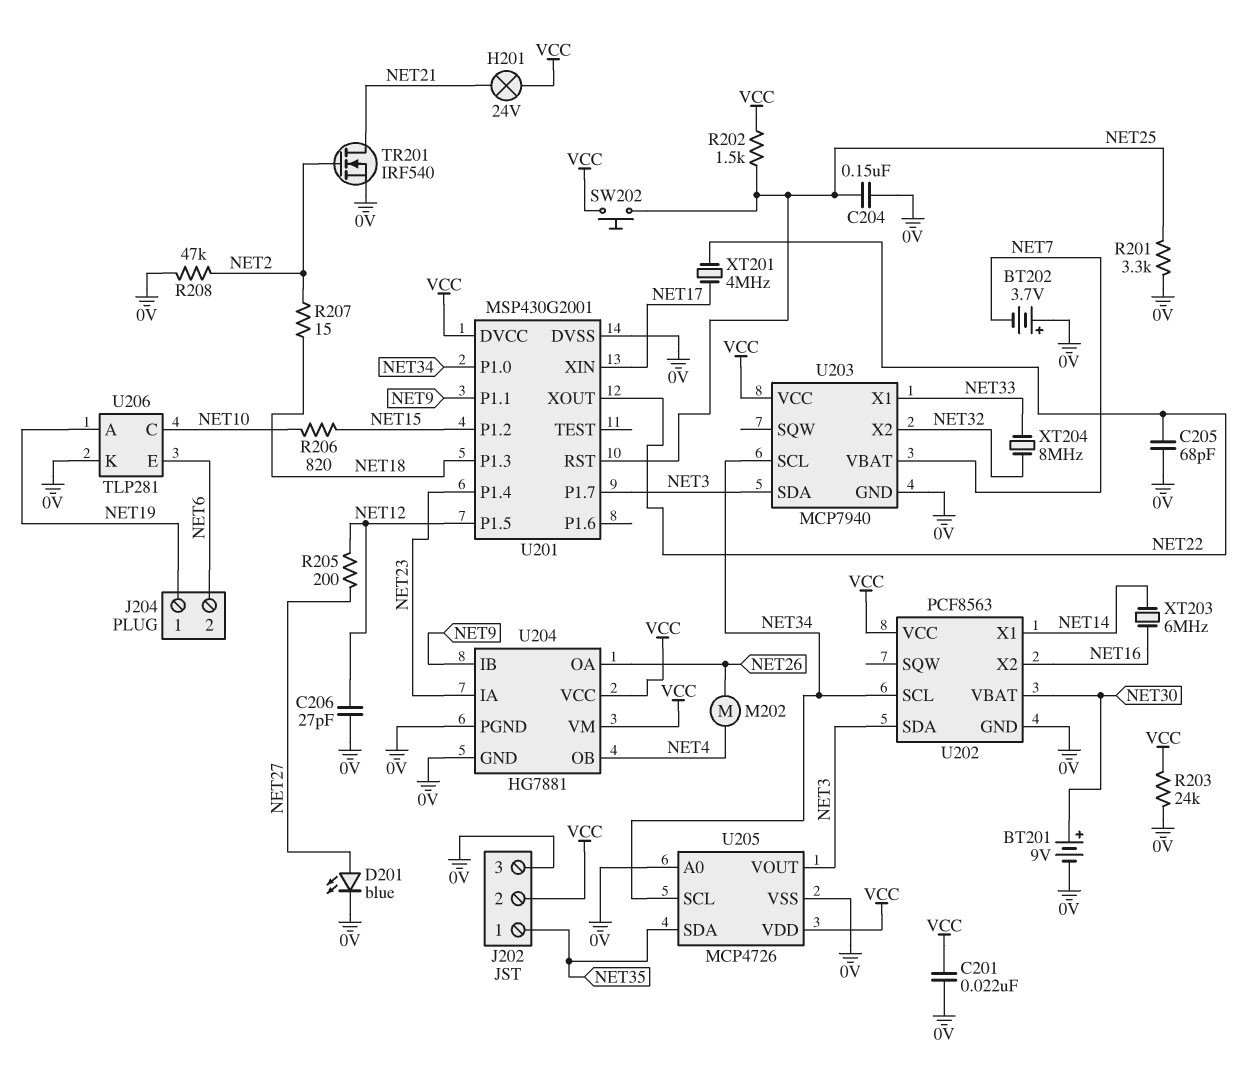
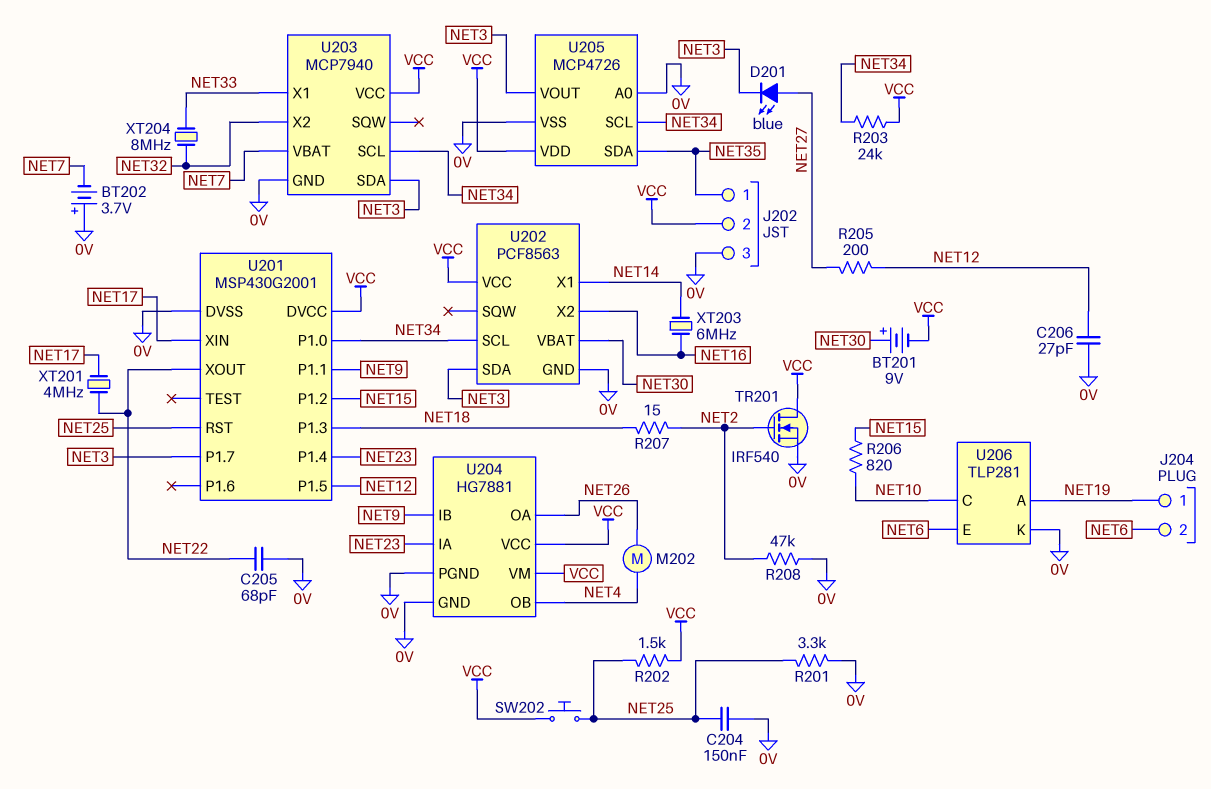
BT201: 9V (plus NET30, minus 0V) -> 9V (plus NET30, minus VCC)
C201: 22nF (0V, VCC) -> none
D201: LED blue (A NET27, K 0V) -> LED blue (A NET27, K NET3)
H201: lamp 24V (NET21, VCC) -> none
R203: 24k (0V, VCC) -> 24k (NET34, VCC)
TR201: NMOS IRF540 (G NET2, D NET21, S 0V) -> NMOS IRF540 (G NET2, D VCC, S 0V)

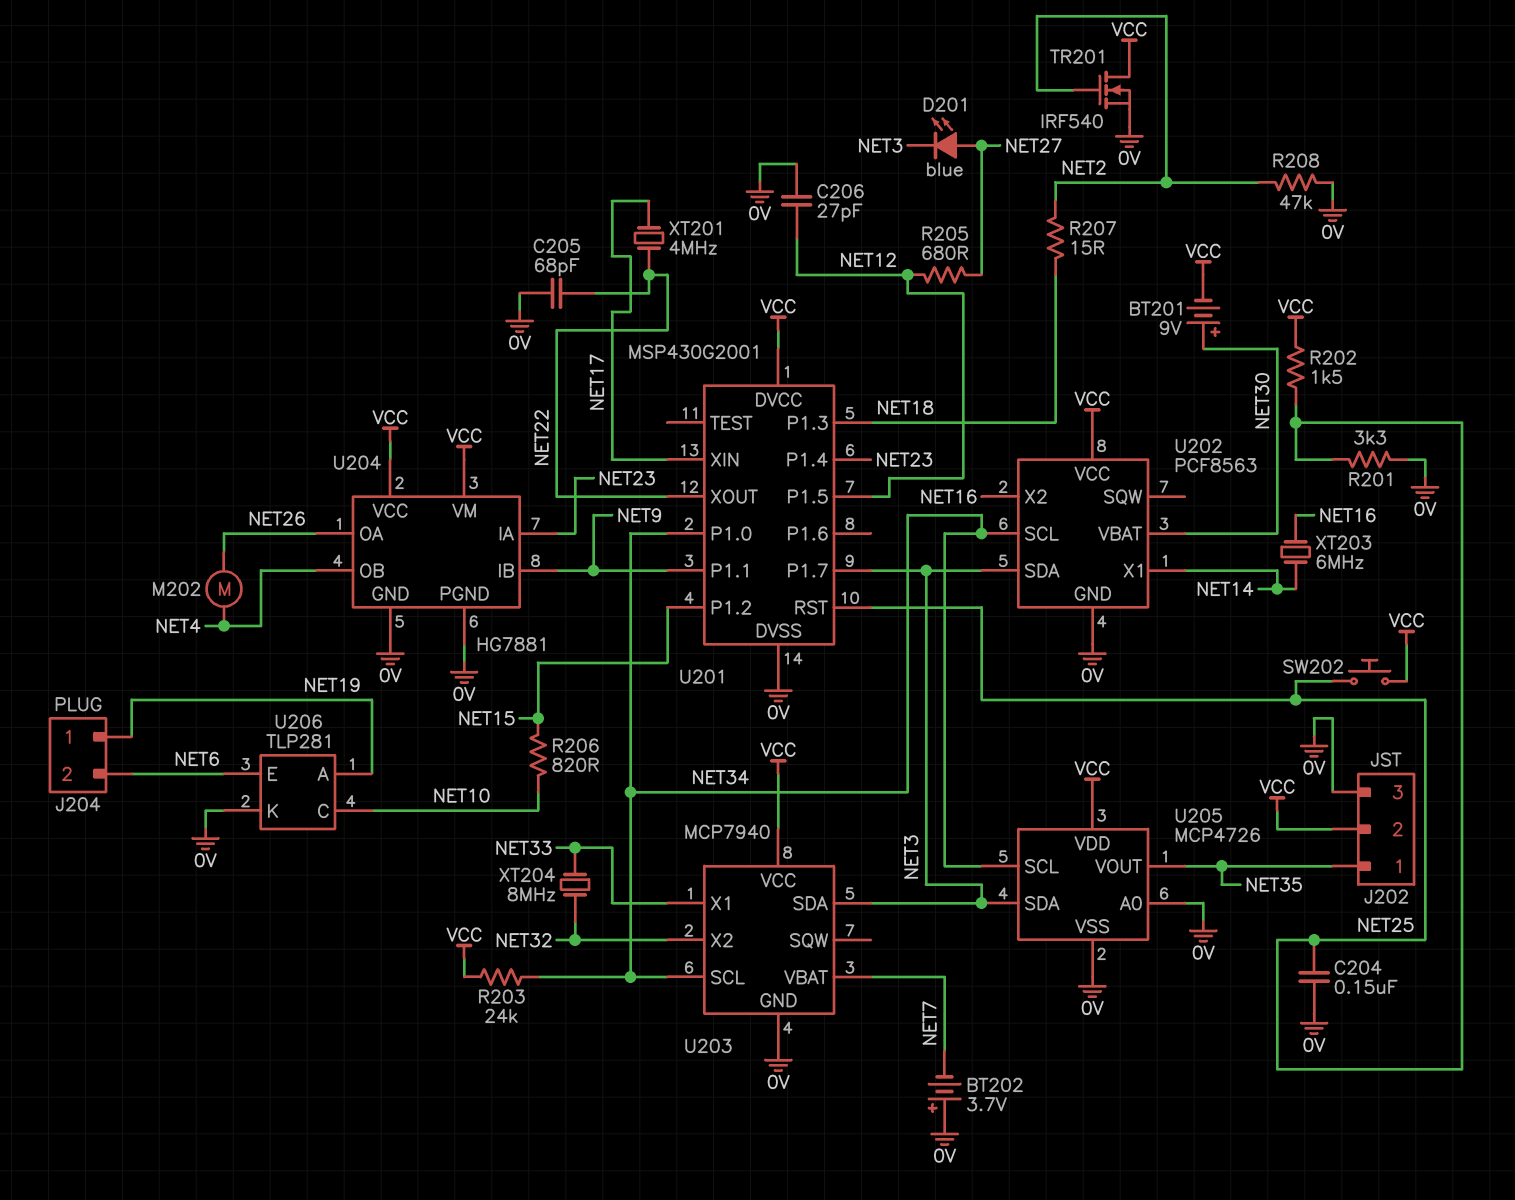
R205: 200 (NET12, NET27) -> 680 (NET12, NET27)
U205 pin SDA: NET35 -> NET3
U205 pin VOUT: NET3 -> NET35

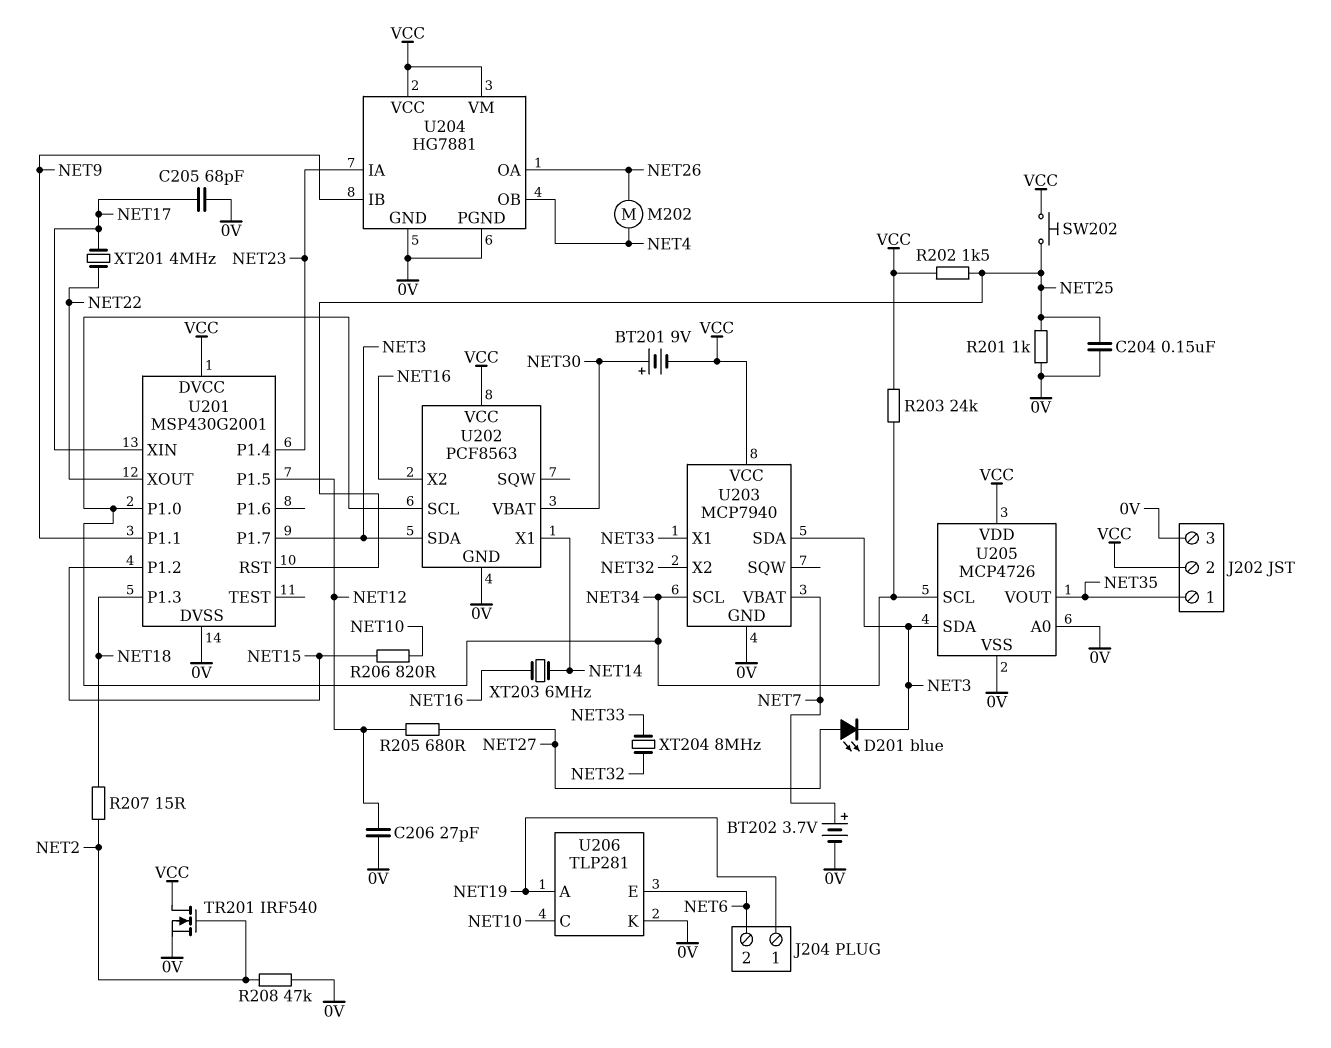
BT202: 3.7V (plus 0V, minus NET7) -> 3.7V (plus NET7, minus 0V)
C205: 68pF (0V, NET22) -> 68pF (0V, NET17)
R201: 3.3k (0V, NET25) -> 1k (0V, NET25)

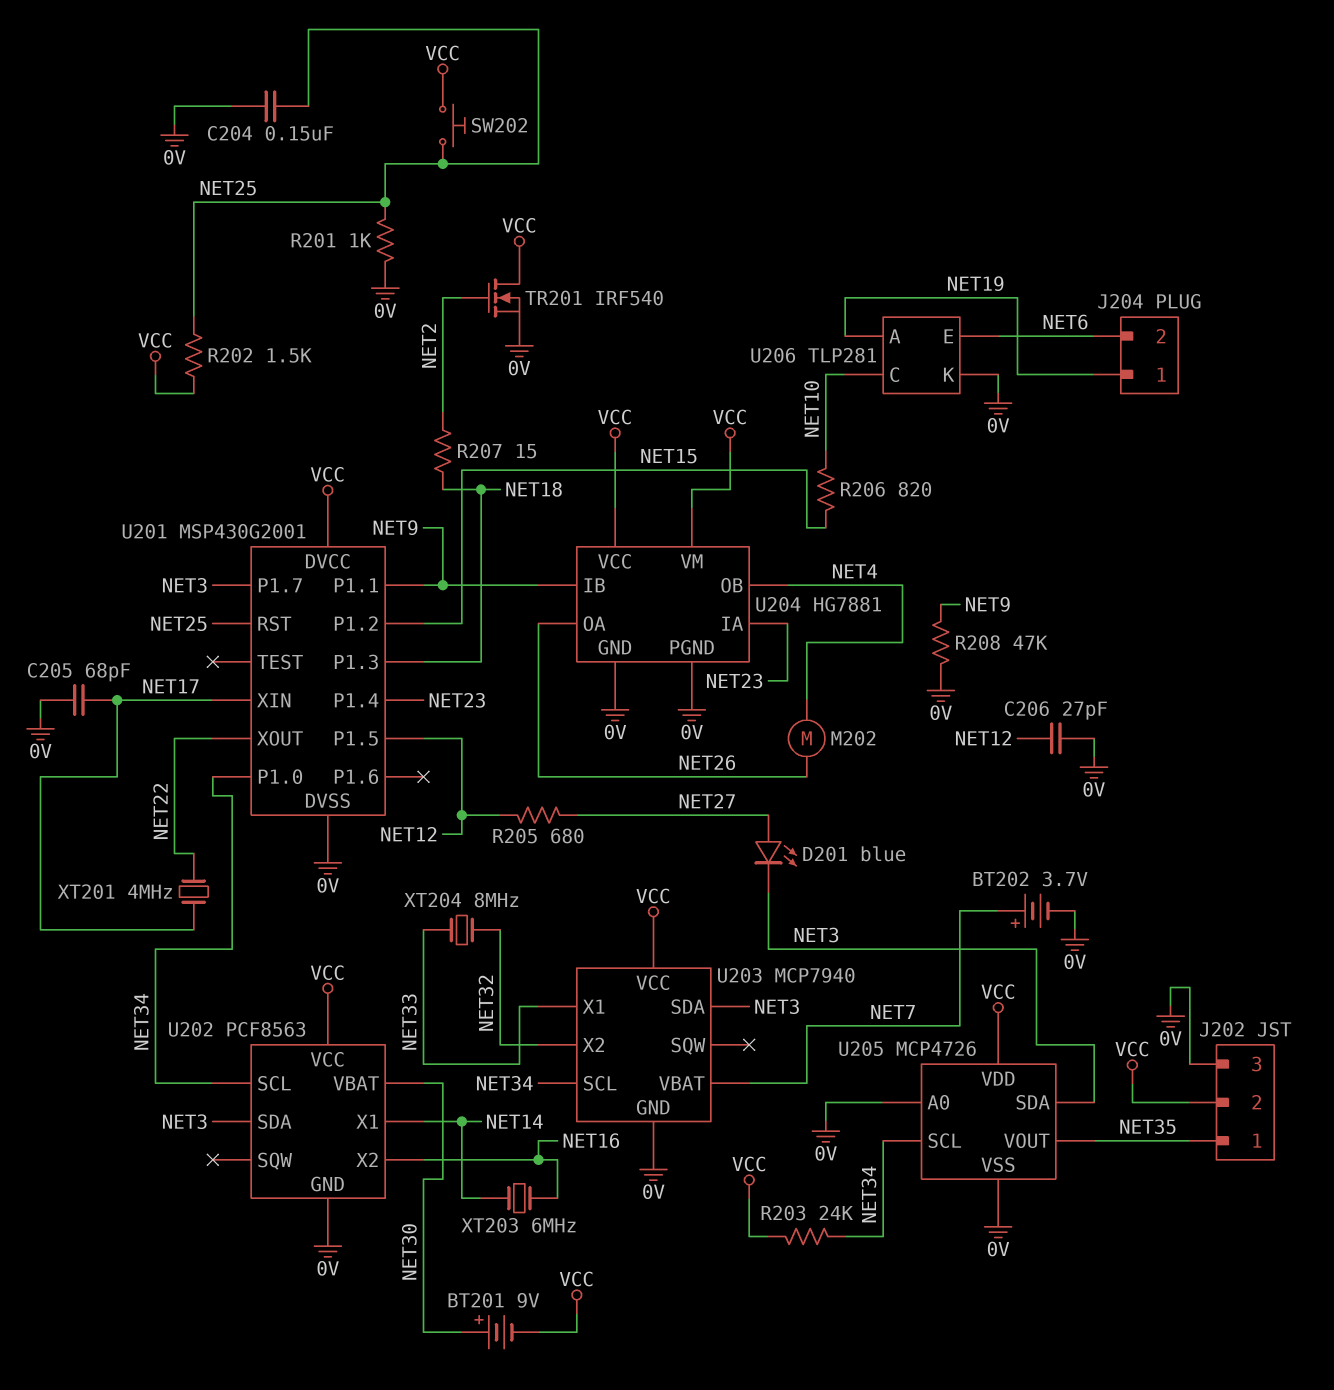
R208: 47k (0V, NET2) -> 47k (0V, NET9)

